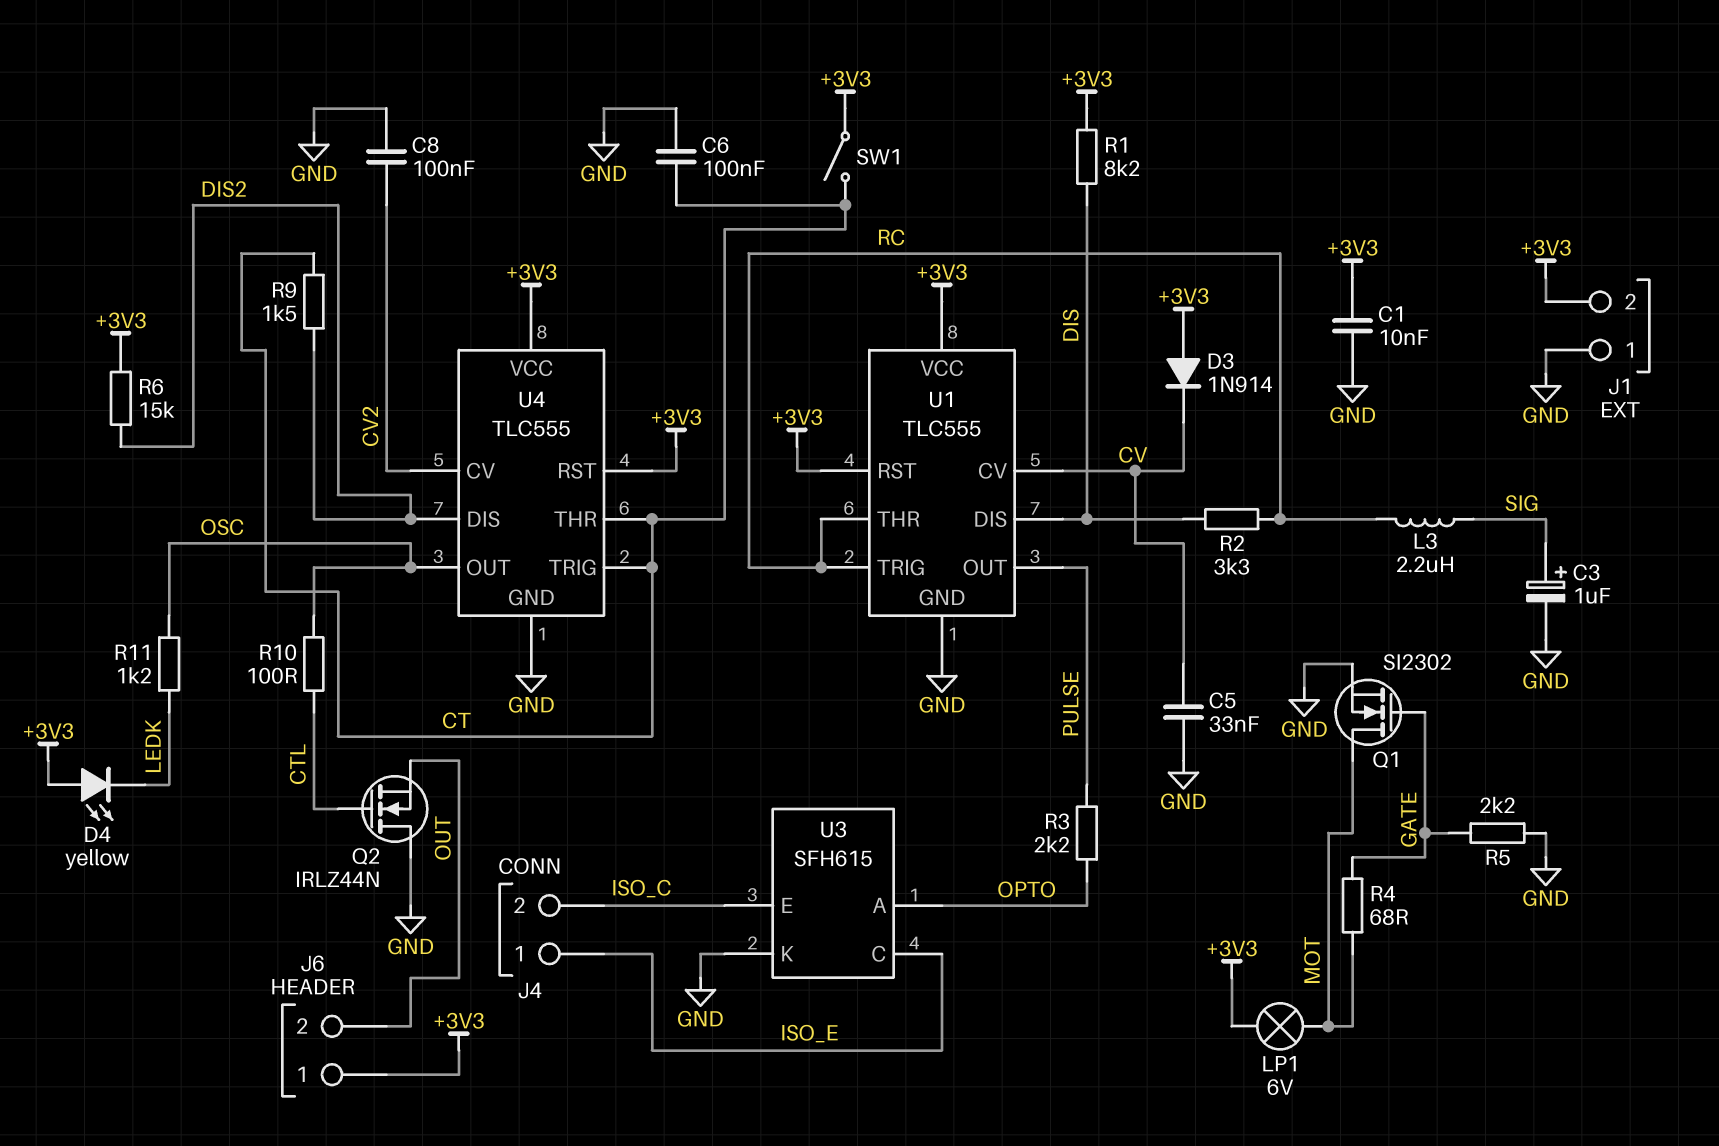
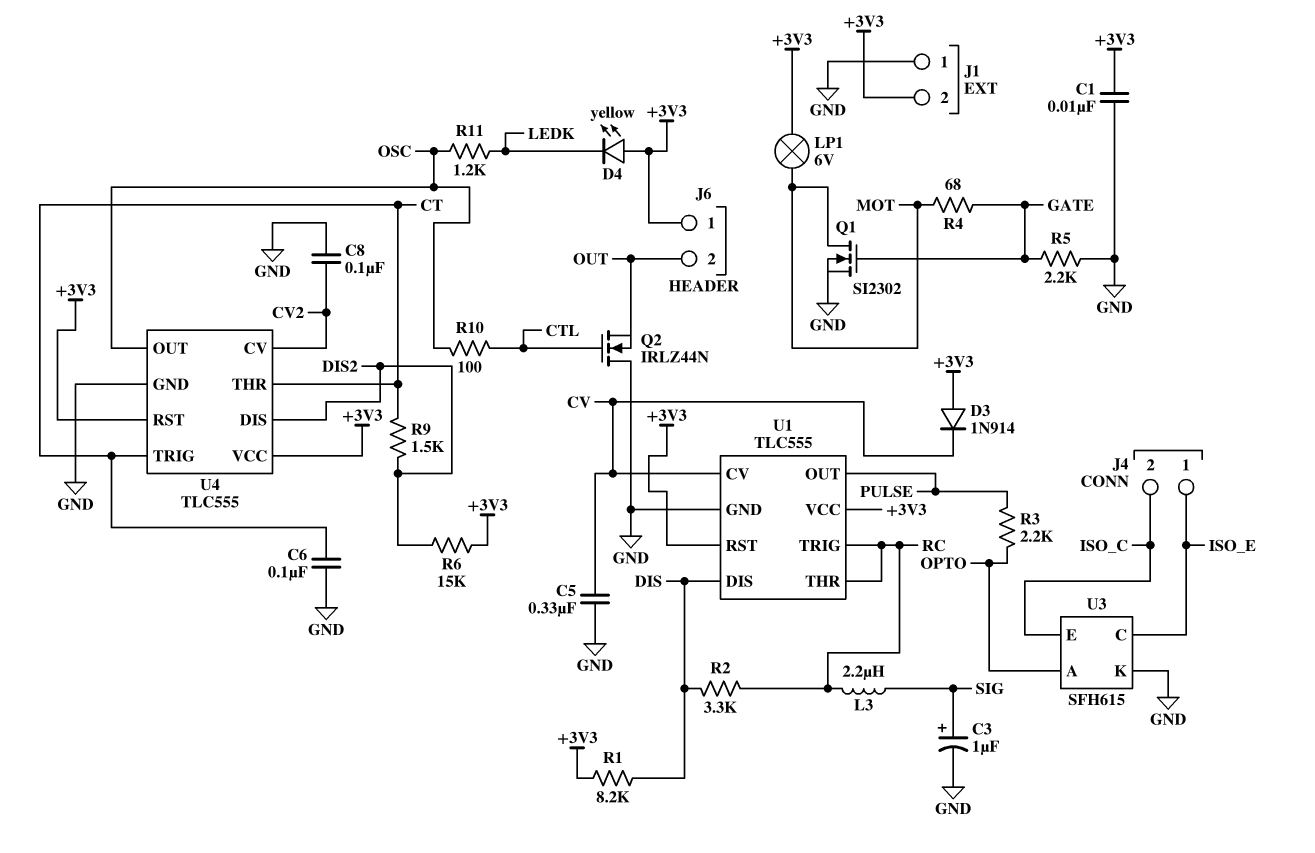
C5: 33nF (CV, GND) -> 330nF (CV, GND)
SW1: switch (+3V3, CT) -> none

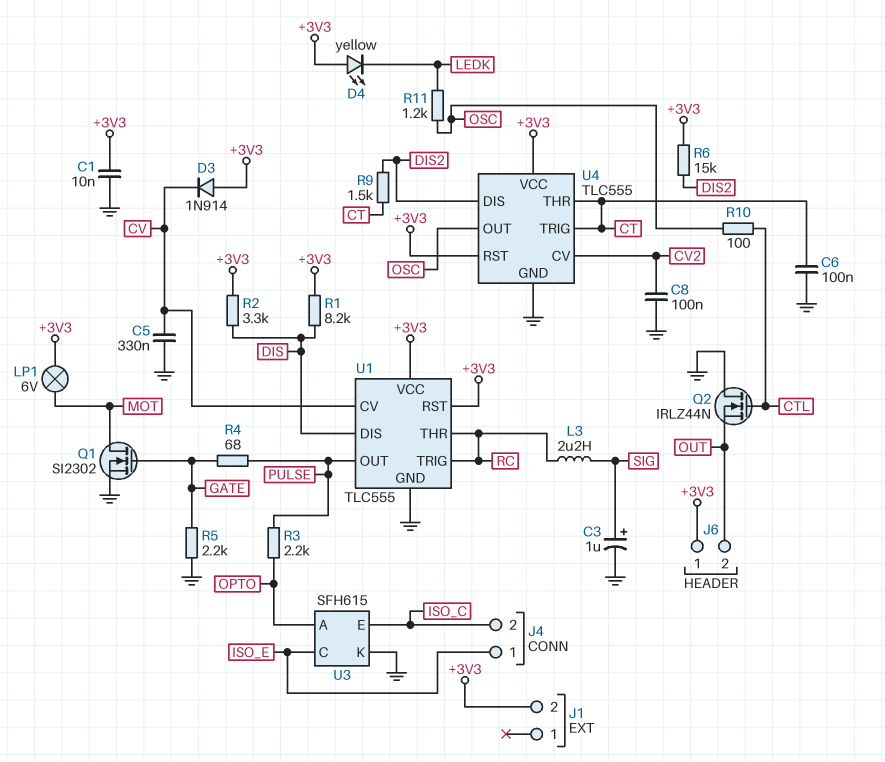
J1 pin 1: GND -> none
R2: 3.3k (DIS, RC) -> 3.3k (+3V3, DIS)
R4: 68 (GATE, MOT) -> 68 (GATE, PULSE)

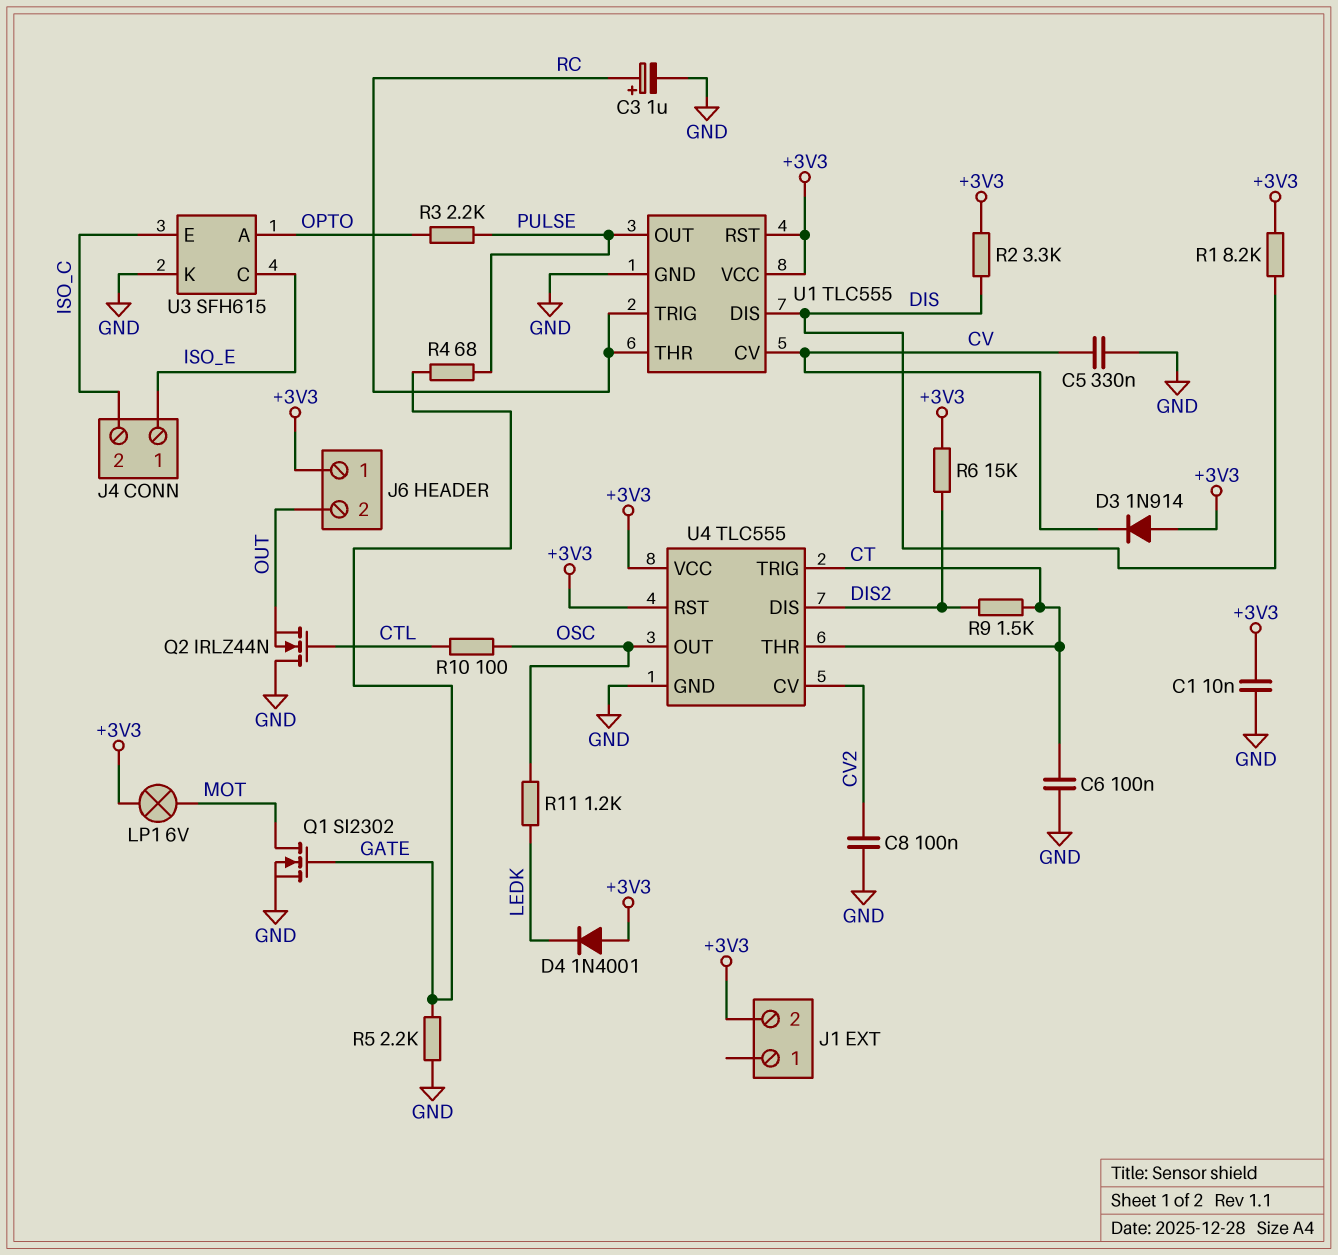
C3: 1uF (plus SIG, minus GND) -> 1uF (plus RC, minus GND)
D4: LED yellow (A +3V3, K LEDK) -> diode 1N4001 (A +3V3, K LEDK)
L3: 2.2uH (RC, SIG) -> none

